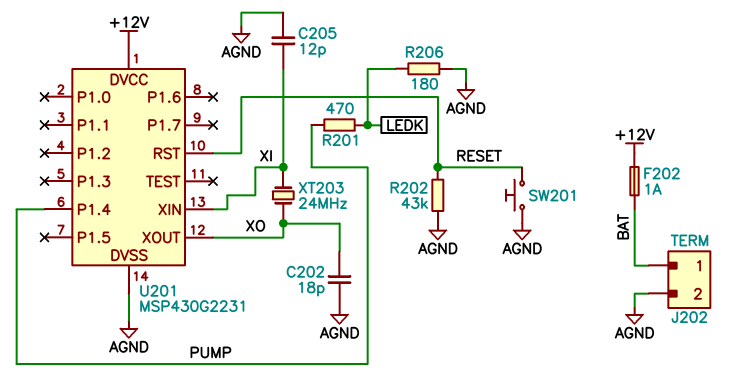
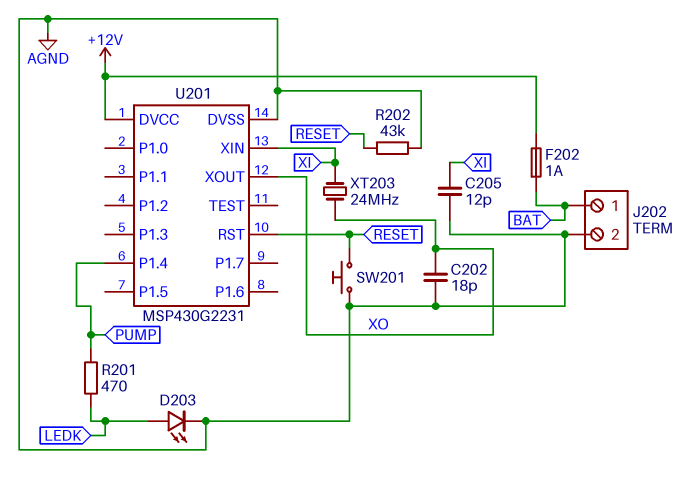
D203: none -> LED (A LEDK, K AGND)
R206: 180 (AGND, LEDK) -> none

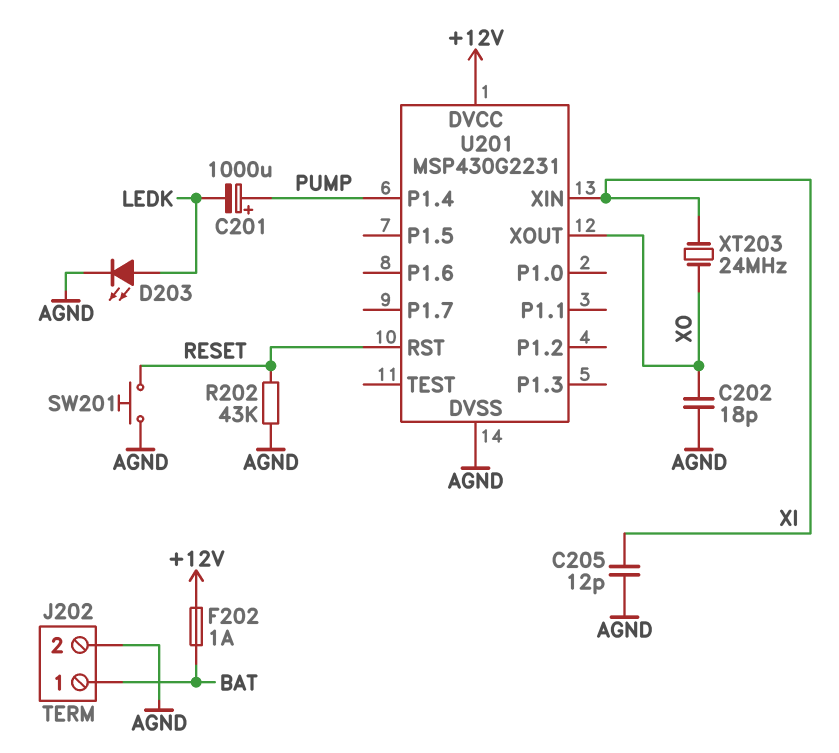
C201: none -> 1000uF (plus PUMP, minus LEDK)
R201: 470 (LEDK, PUMP) -> none

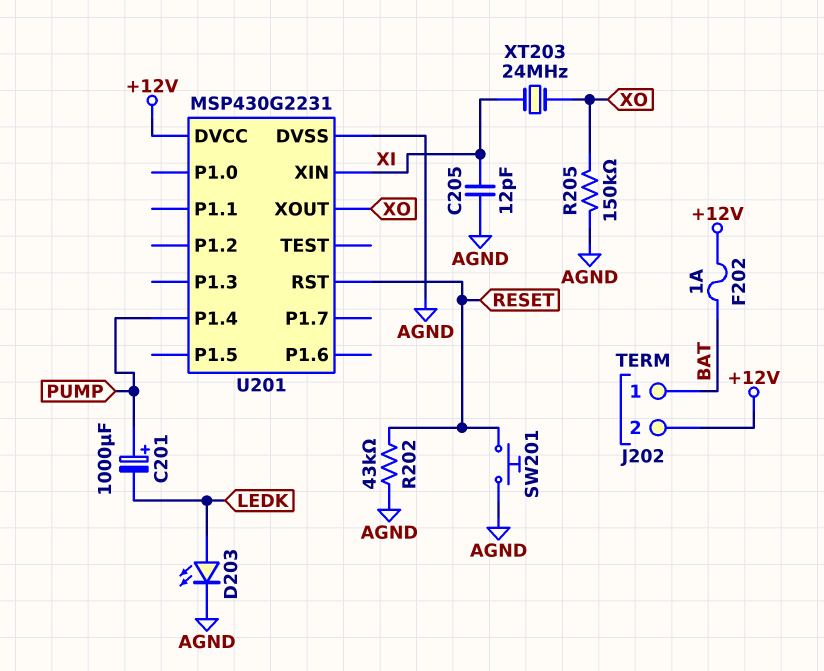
C202: 18pF (AGND, XO) -> none
J202 pin 2: AGND -> +12V
R205: none -> 150k (AGND, XO)

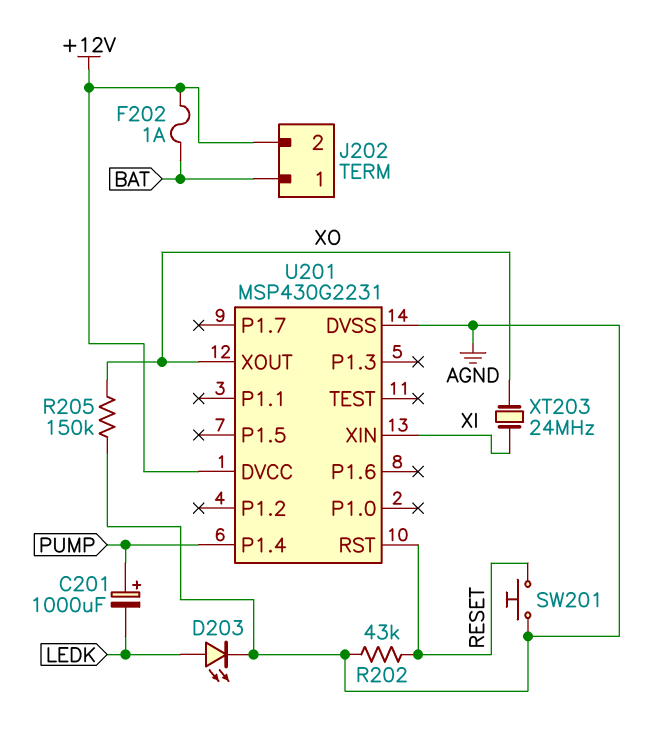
C205: 12pF (AGND, XI) -> none

